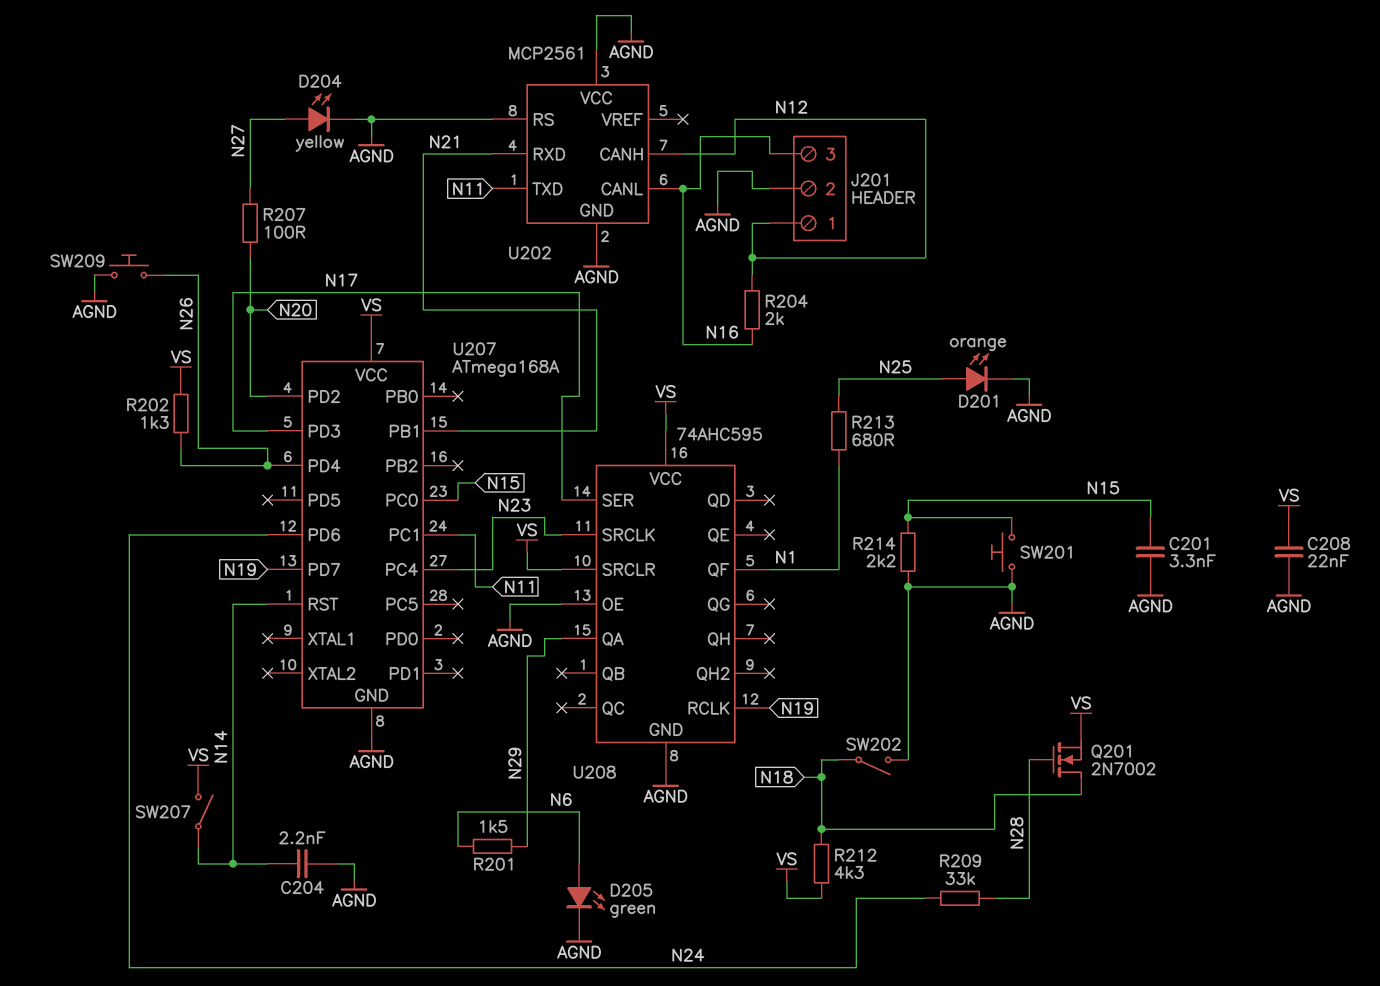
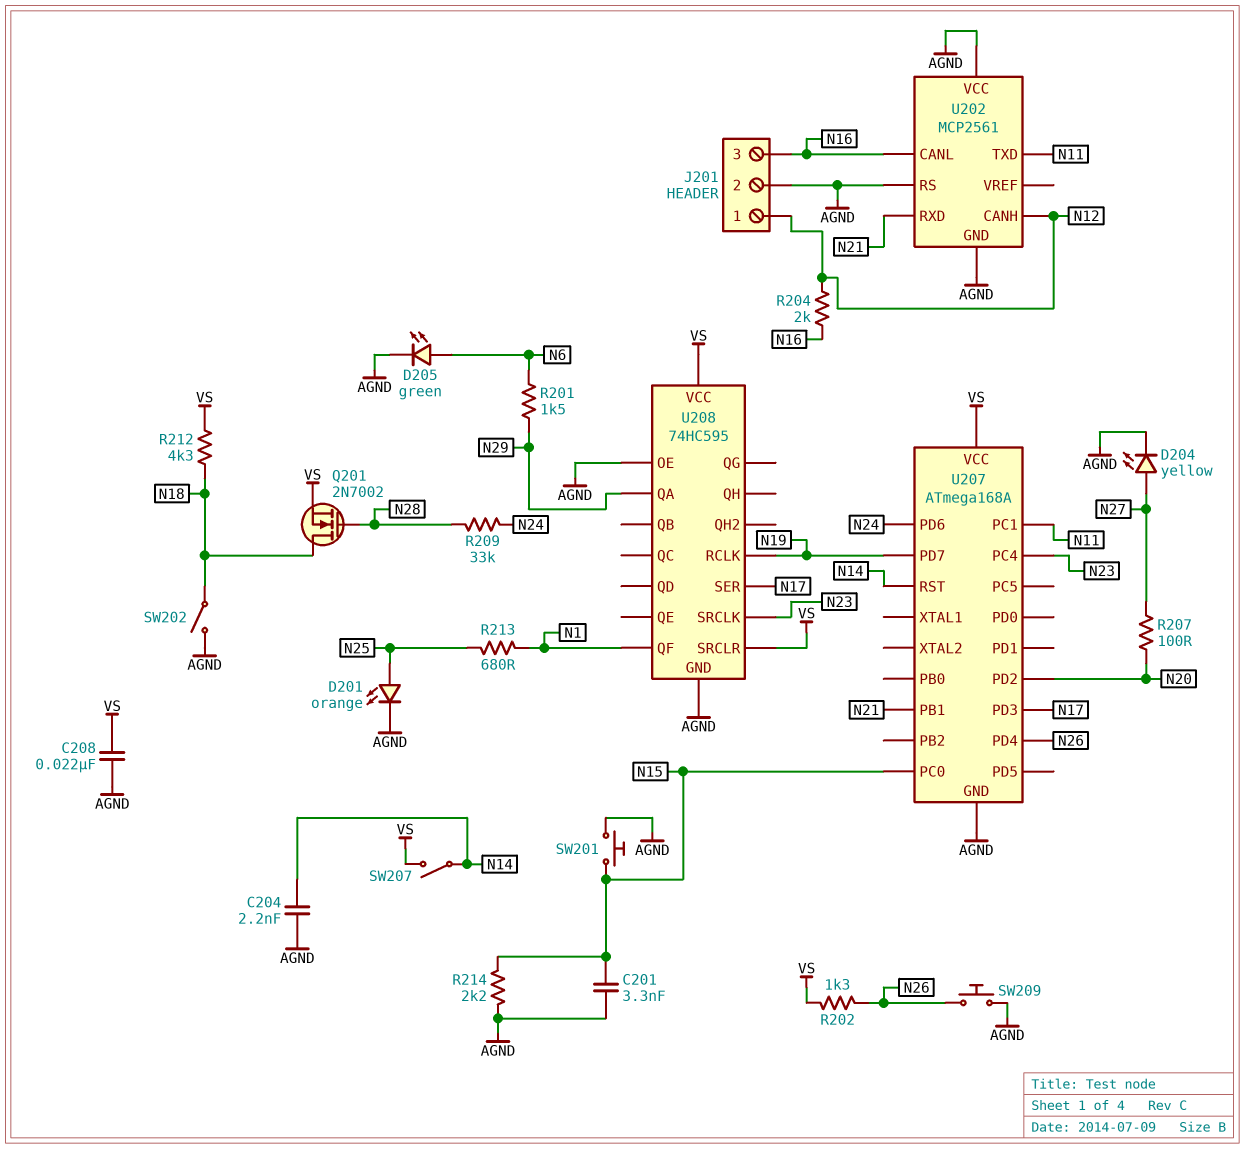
U208: 74AHC595 -> 74HC595

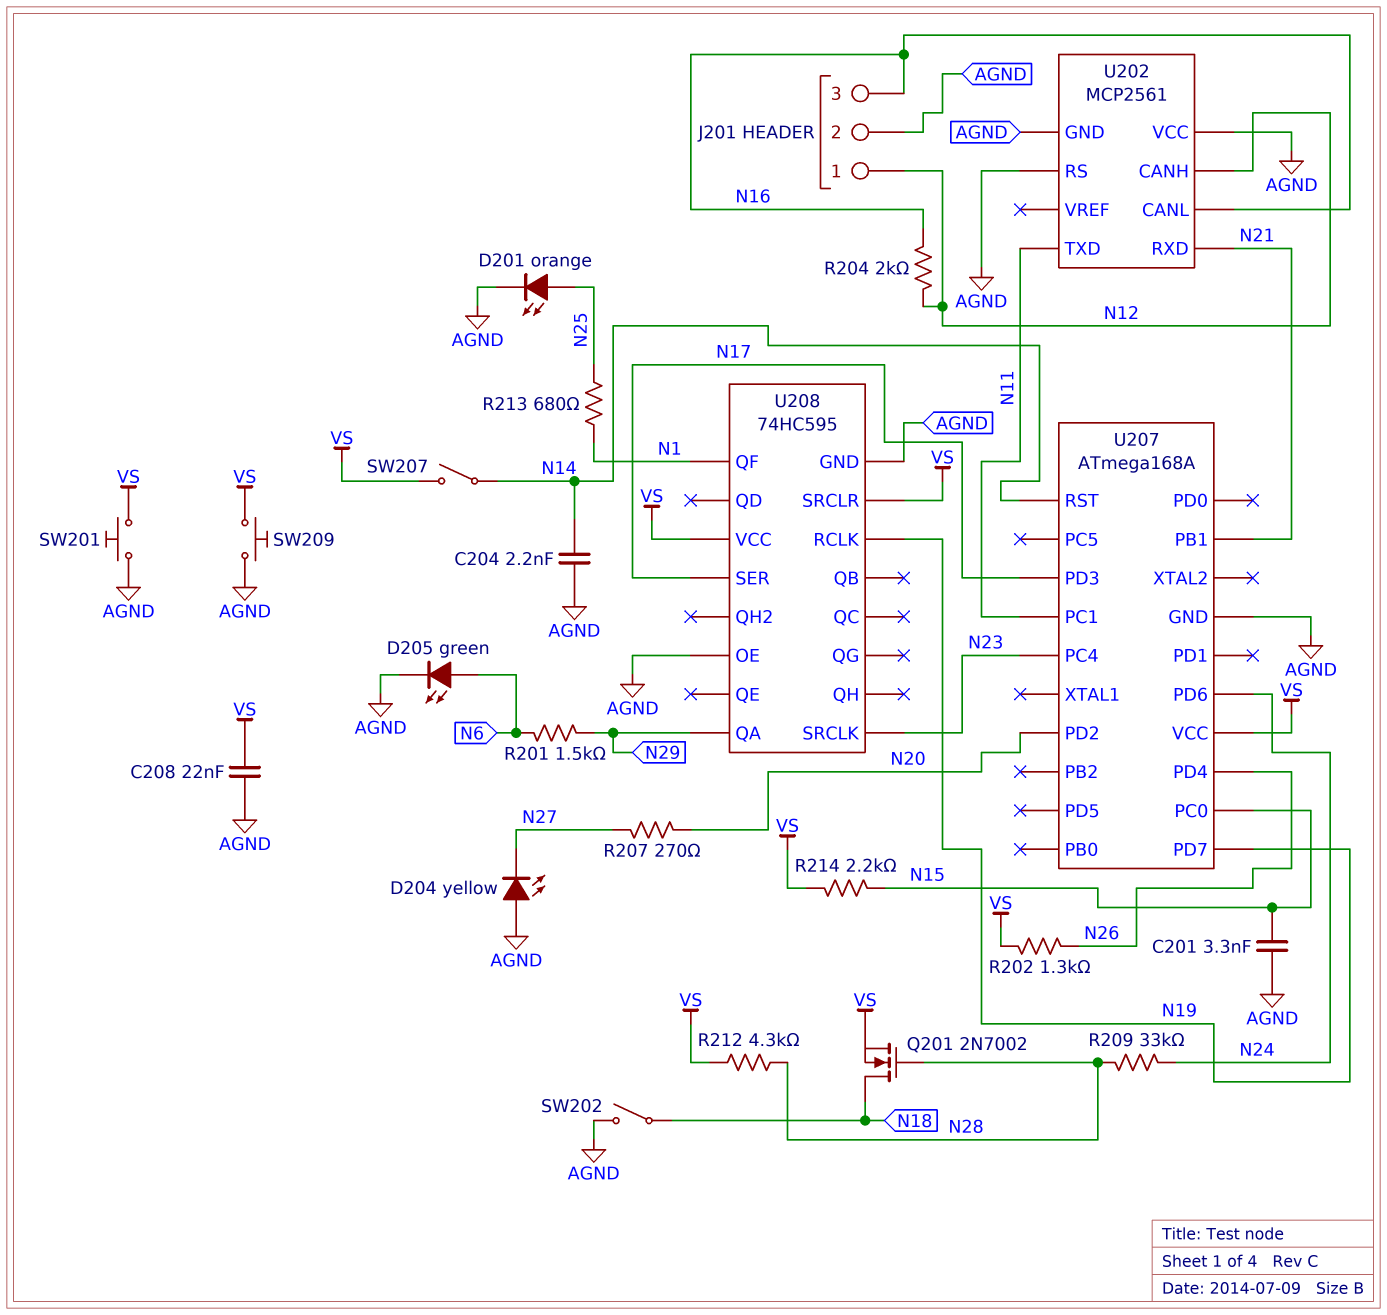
D204: LED yellow (A N27, K AGND) -> LED yellow (A AGND, K N27)
R207: 100 (N20, N27) -> 270 (N20, N27)
R212: 4.3k (N18, VS) -> 4.3k (N28, VS)
R214: 2.2k (AGND, N15) -> 2.2k (N15, VS)
SW201: button (AGND, N15) -> button (AGND, VS)
SW209: button (AGND, N26) -> button (AGND, VS)

